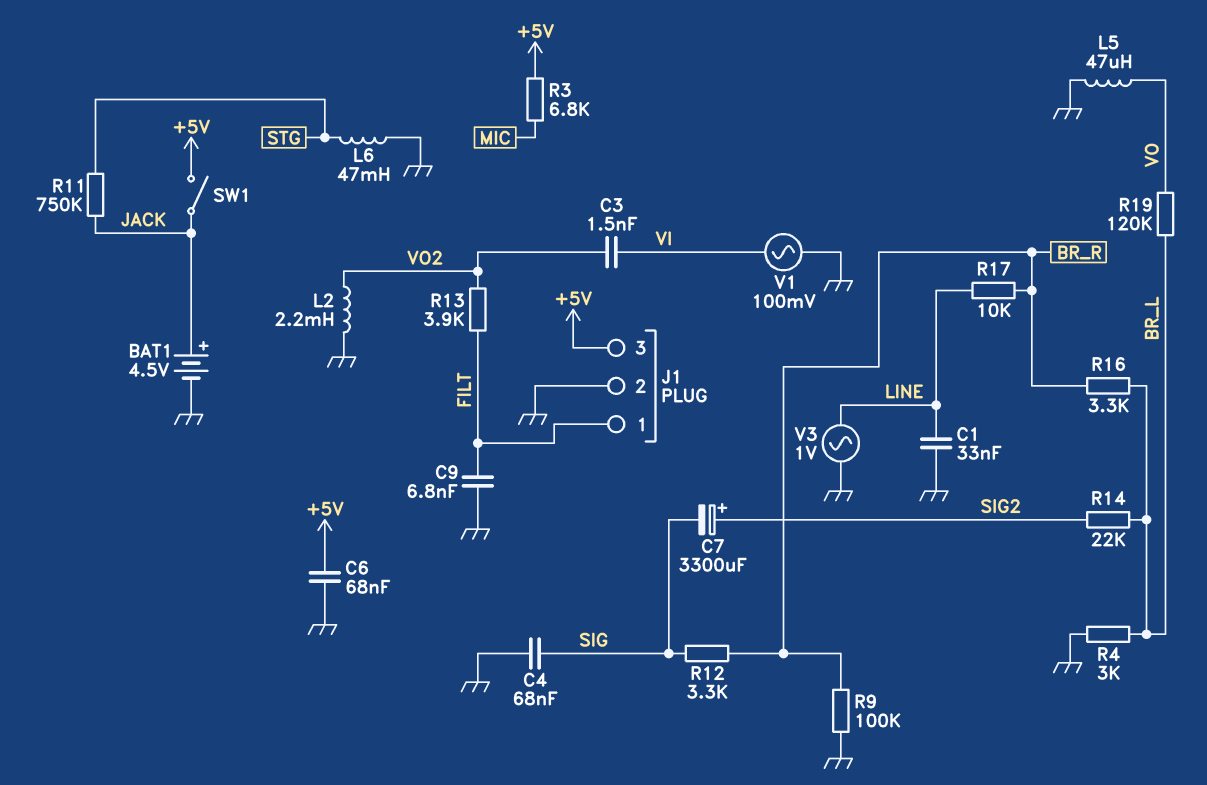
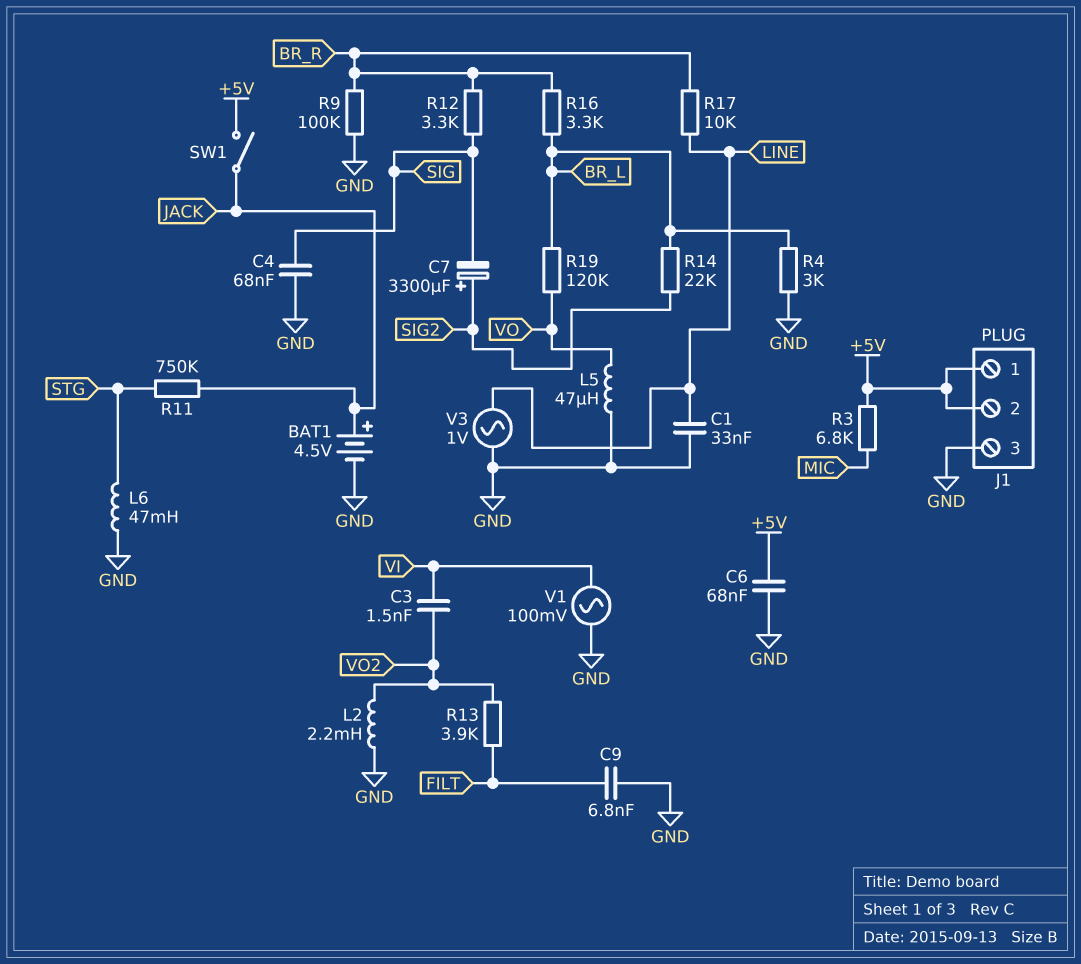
J1 pin 1: FILT -> +5V
J1 pin 2: GND -> +5V
J1 pin 3: +5V -> GND

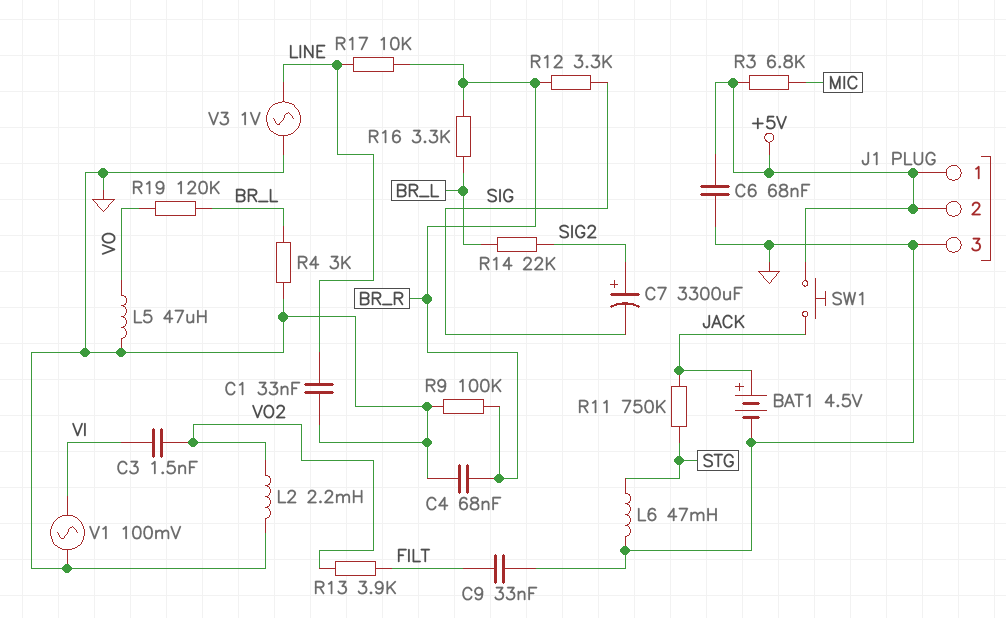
C4: 68nF (GND, SIG) -> 68nF (BR_R, GND)
C9: 6.8nF (FILT, GND) -> 33nF (FILT, GND)
SW1: switch (+5V, JACK) -> button (+5V, JACK)

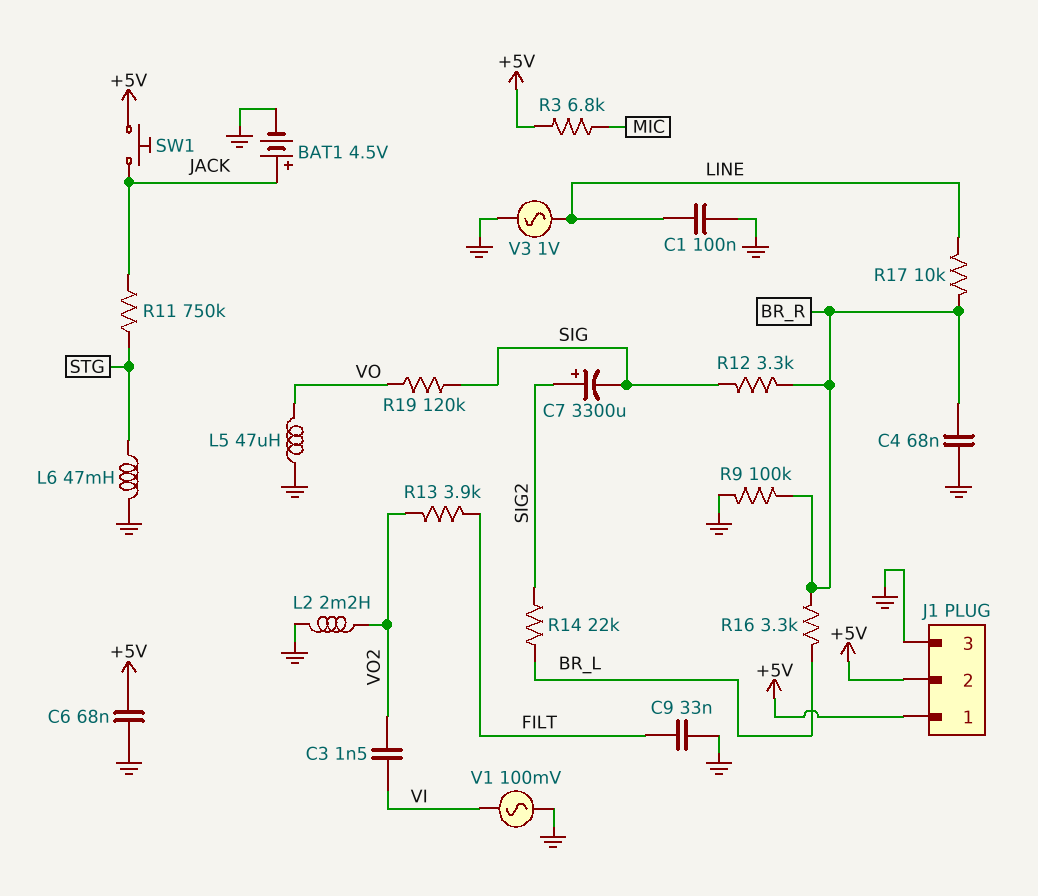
C1: 33nF (GND, LINE) -> 100nF (GND, LINE)
R4: 3k (BR_L, GND) -> none
R19: 120k (BR_L, VO) -> 120k (SIG, VO)

